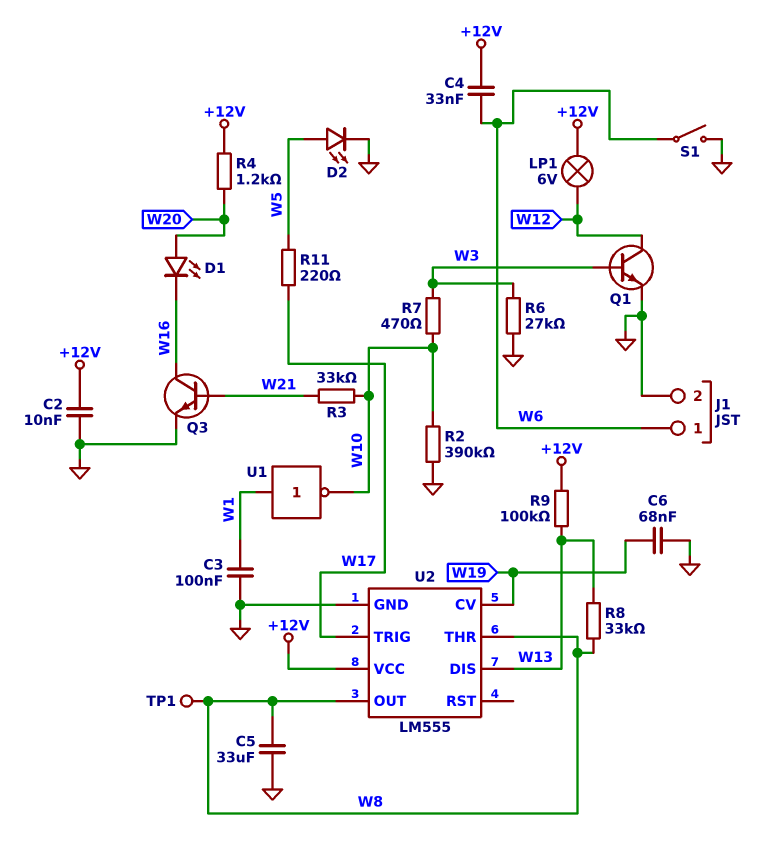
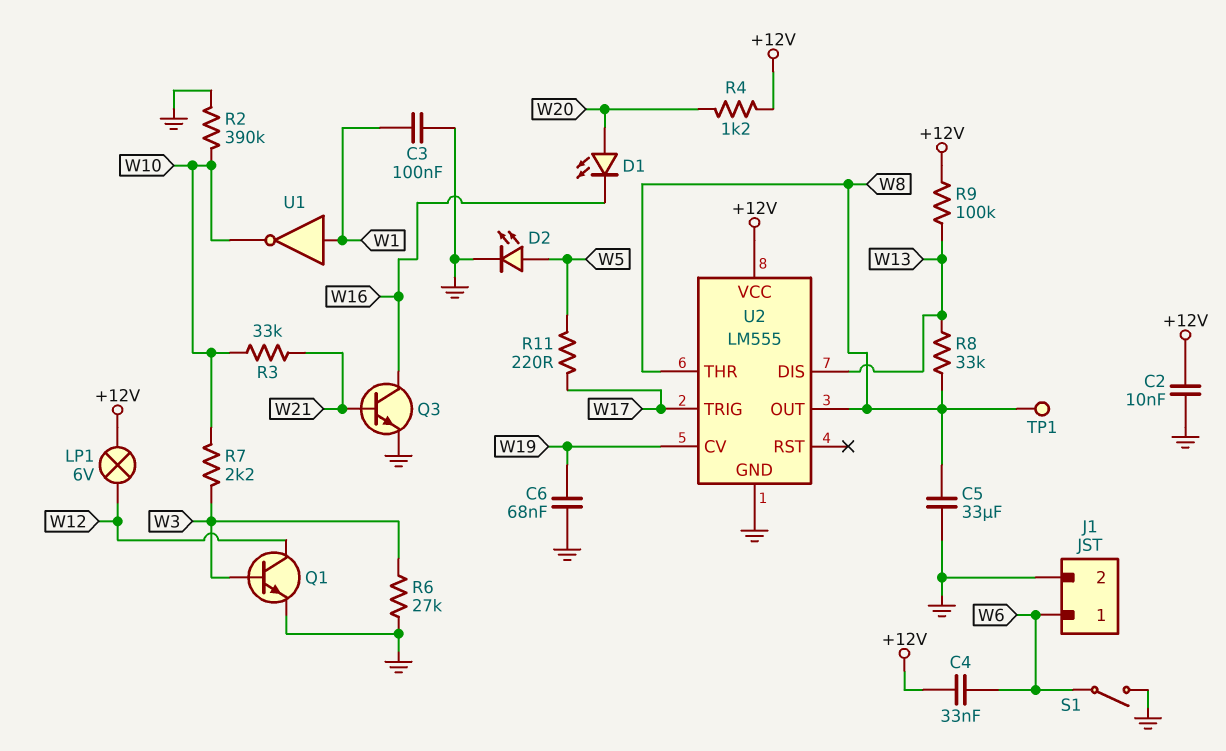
R7: 470 (W3, W10) -> 2.2k (W3, W10)

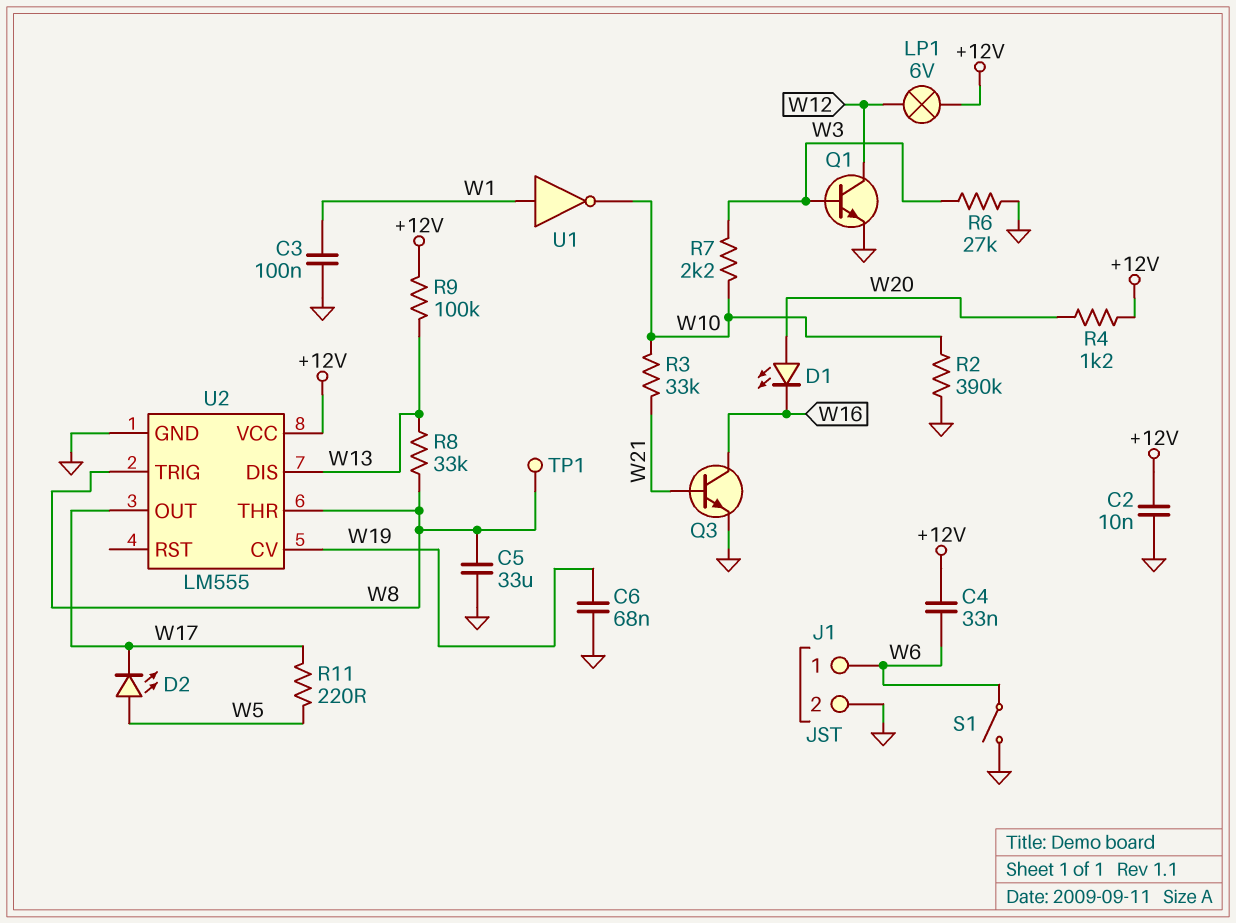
D2: LED (A W5, K GND) -> LED (A W5, K W17)
U2 pin OUT: W8 -> W17
U2 pin TRIG: W17 -> W8

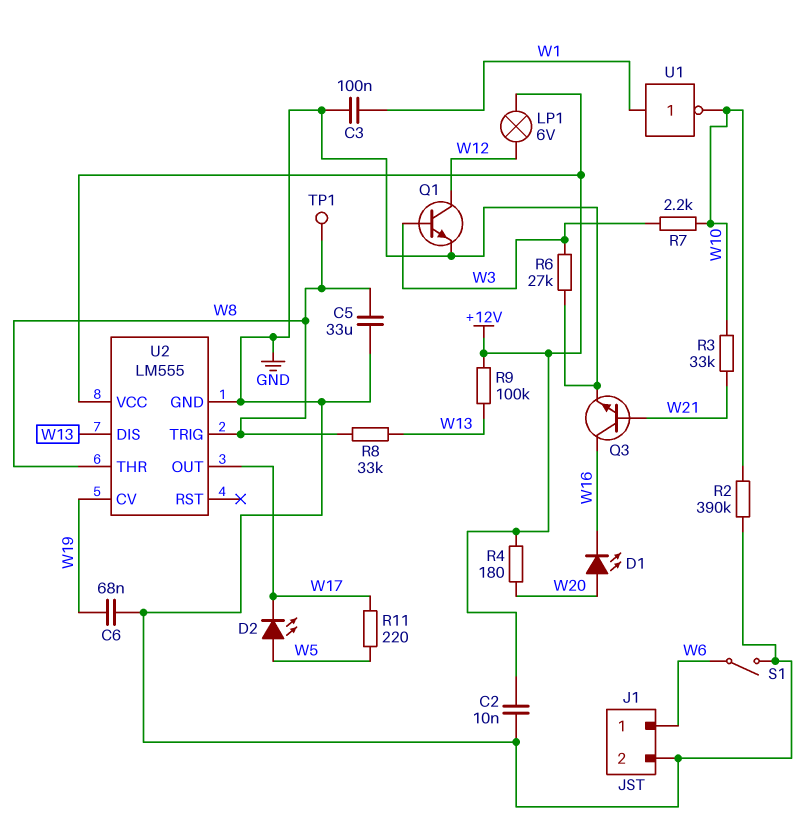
C4: 33nF (+12V, W6) -> none
R4: 1.2k (+12V, W20) -> 180 (+12V, W20)

